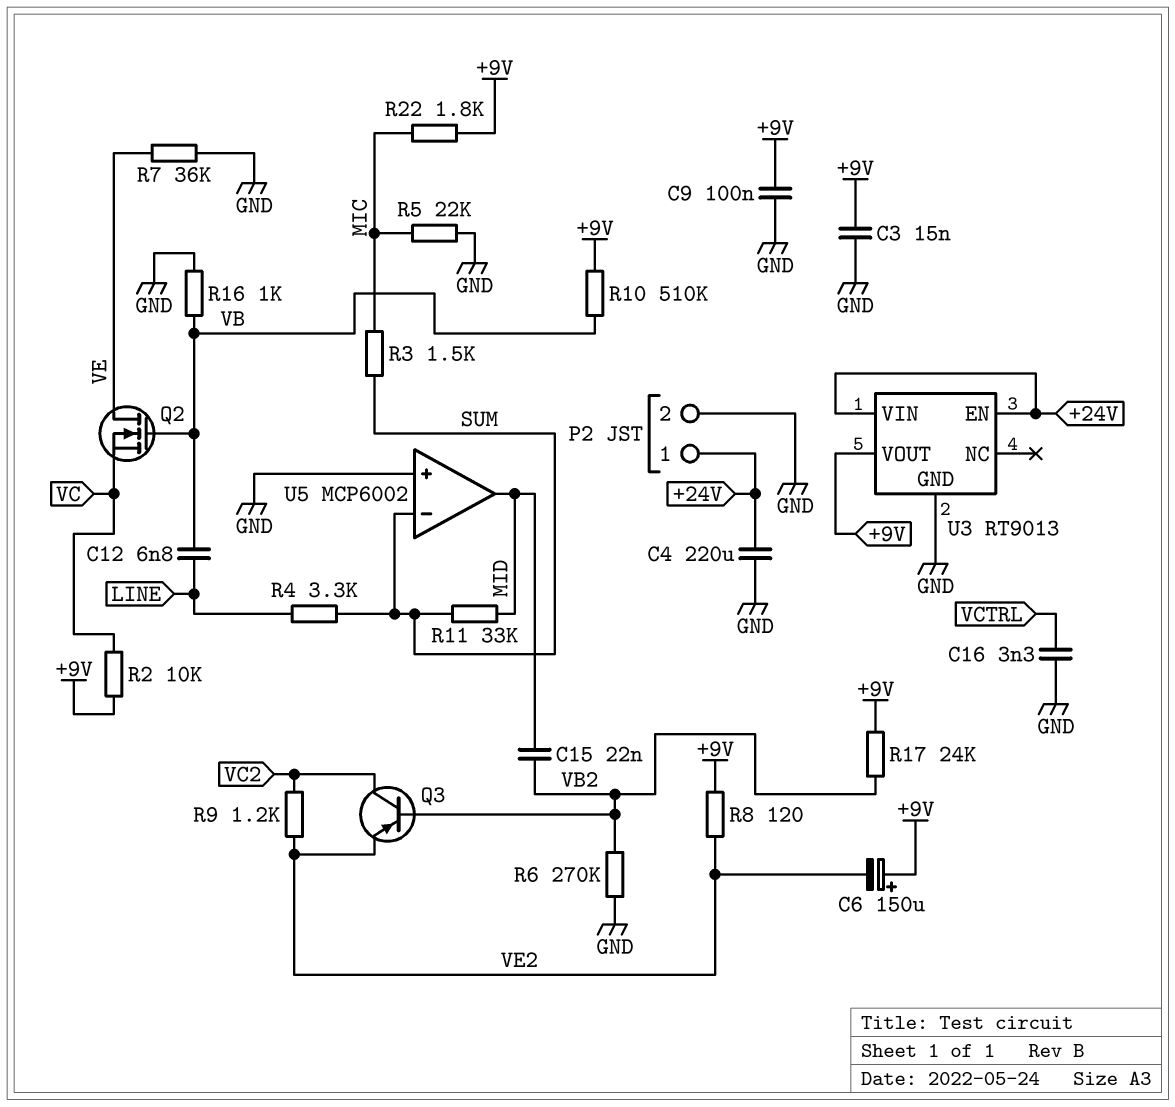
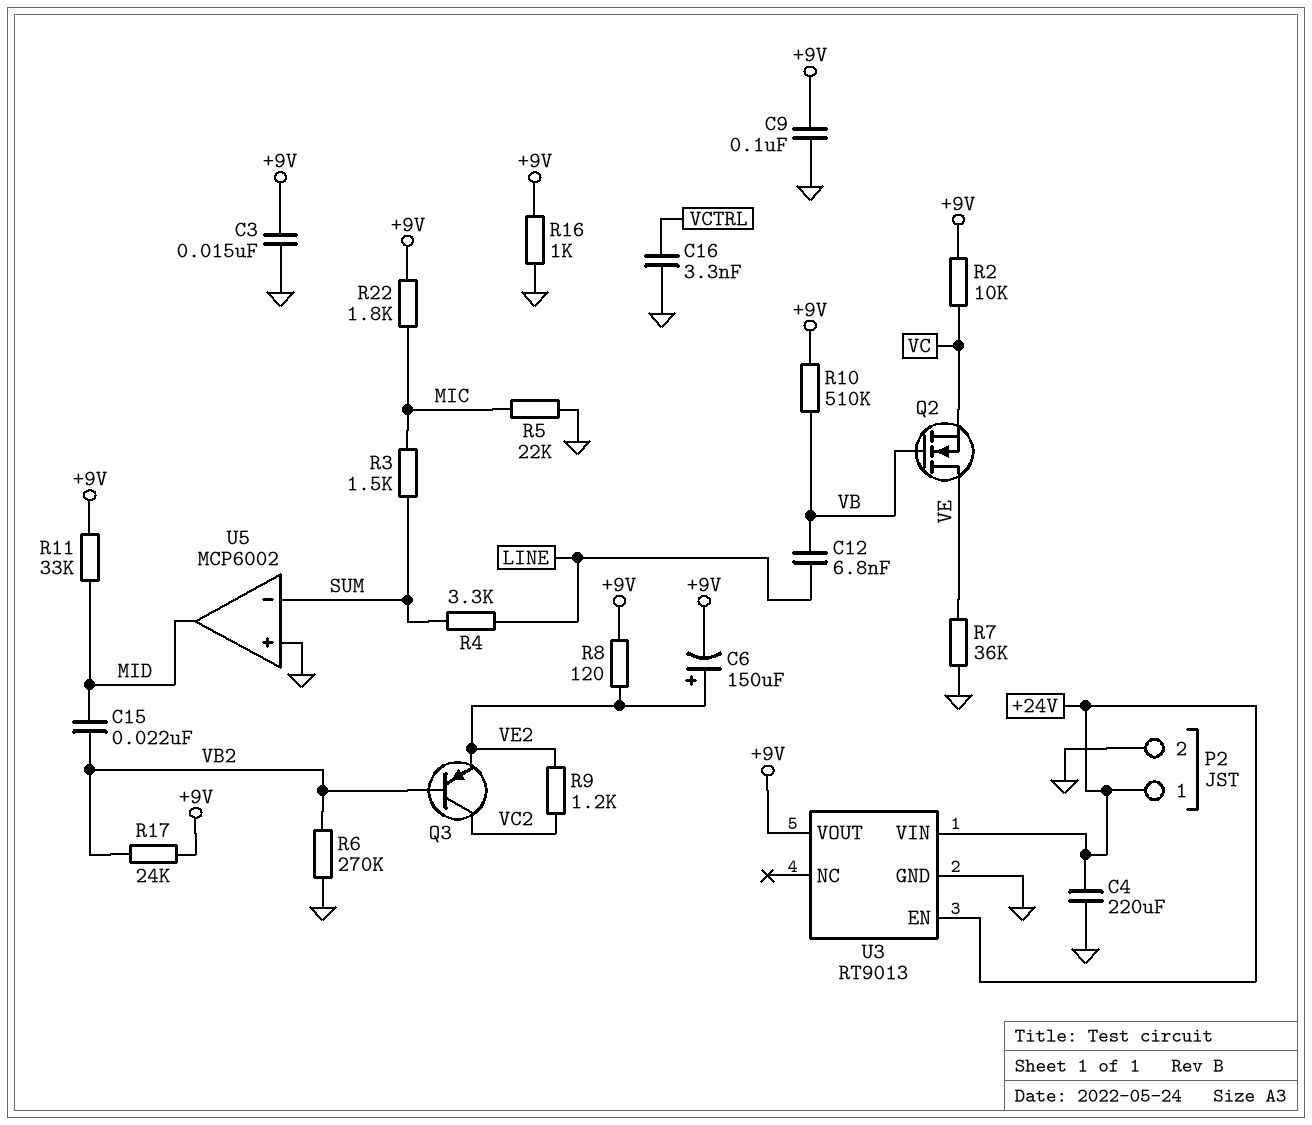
C6: 150uF (plus +9V, minus VE2) -> 150uF (plus VE2, minus +9V)
R11: 33k (MID, SUM) -> 33k (+9V, MID)
R16: 1k (GND, VB) -> 1k (+9V, GND)

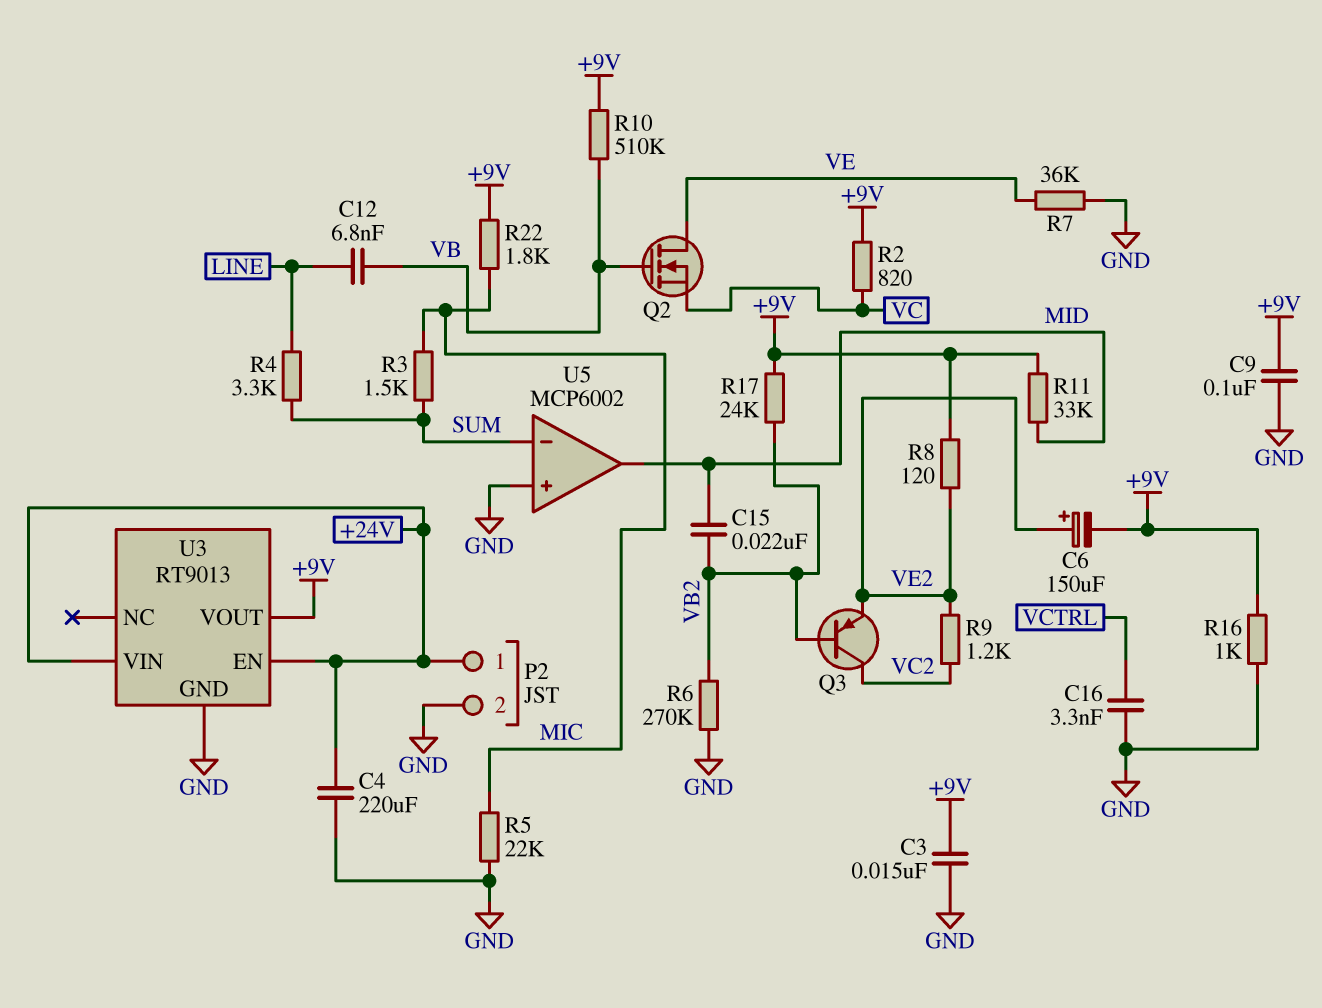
R2: 10k (+9V, VC) -> 820 (+9V, VC)

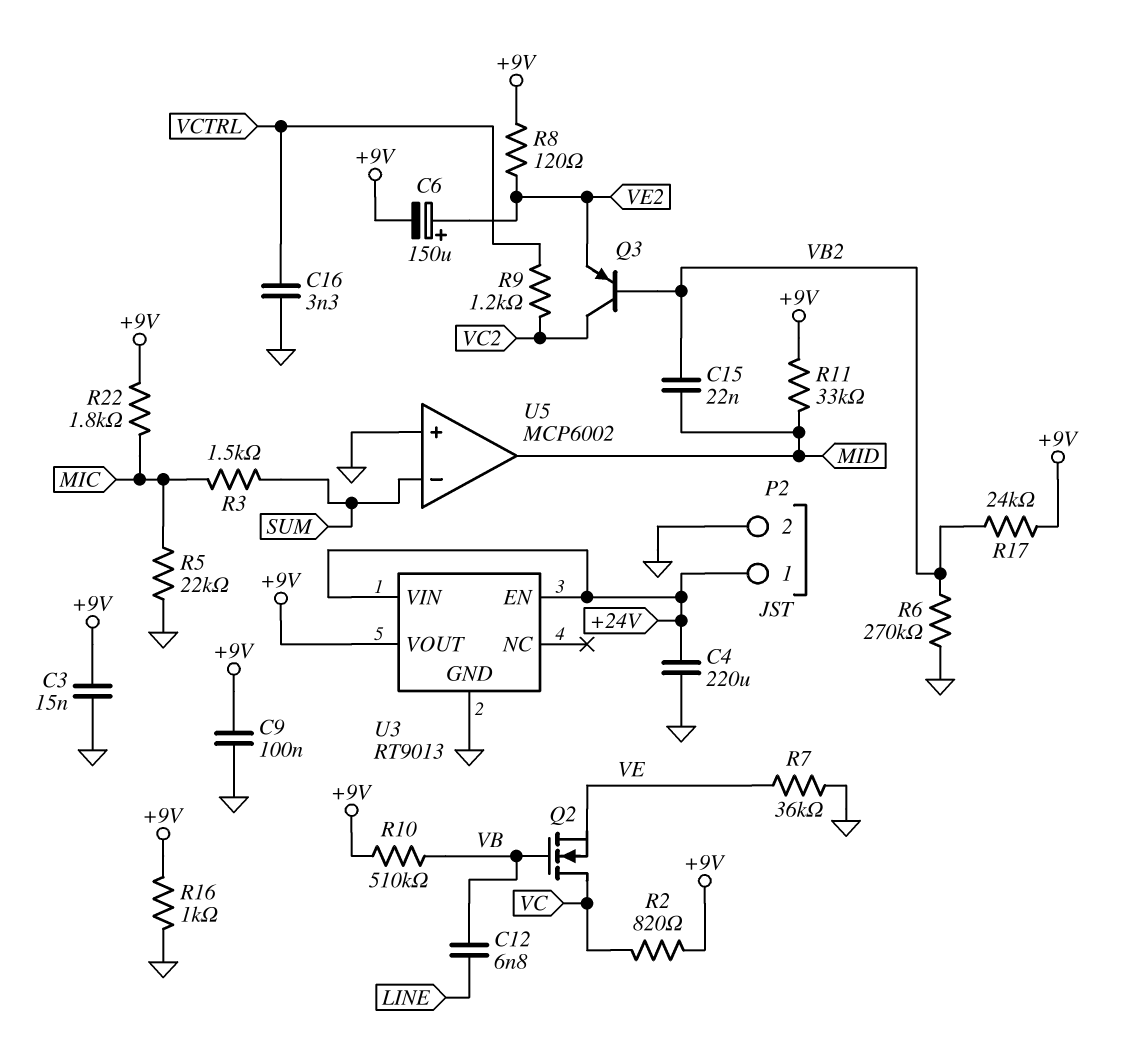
Q2: NMOS (G VB, D VE, S VC) -> NMOS (G VB, D VC, S VE)
R4: 3.3k (LINE, SUM) -> none
R9: 1.2k (VC2, VE2) -> 1.2k (VC2, VCTRL)

